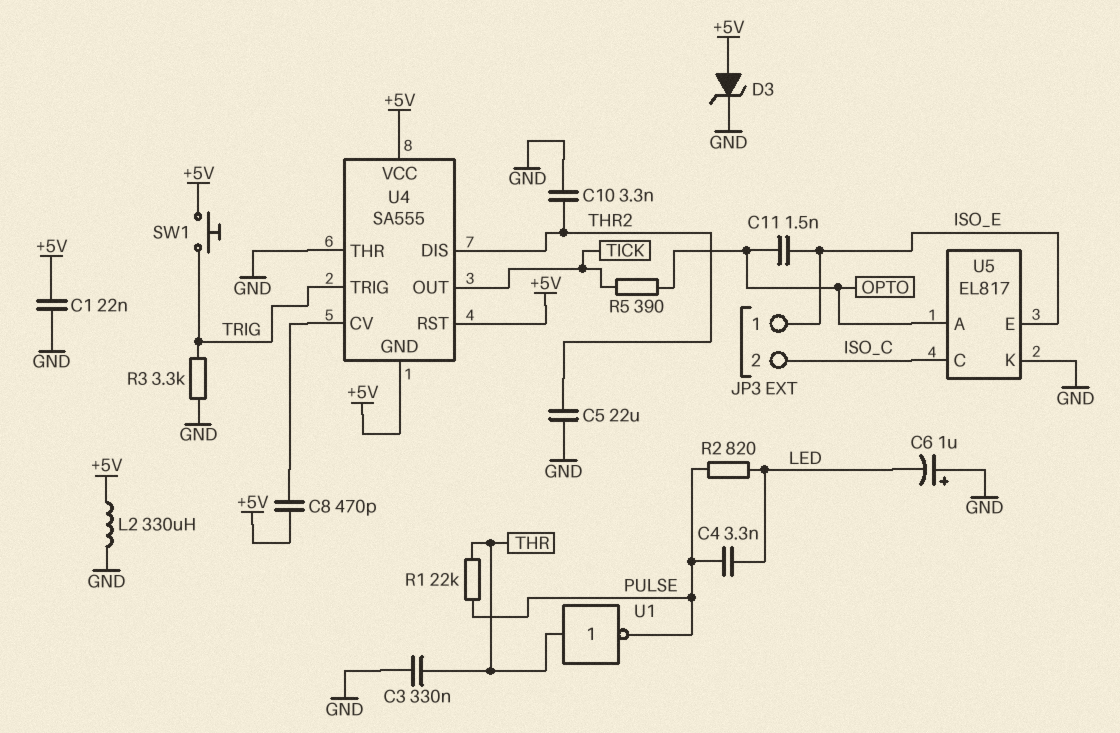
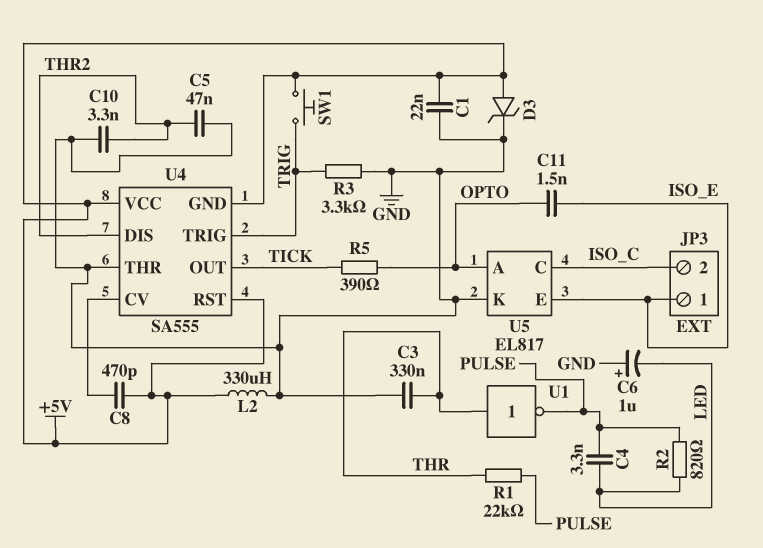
C5: 22uF (GND, THR2) -> 47nF (GND, THR2)

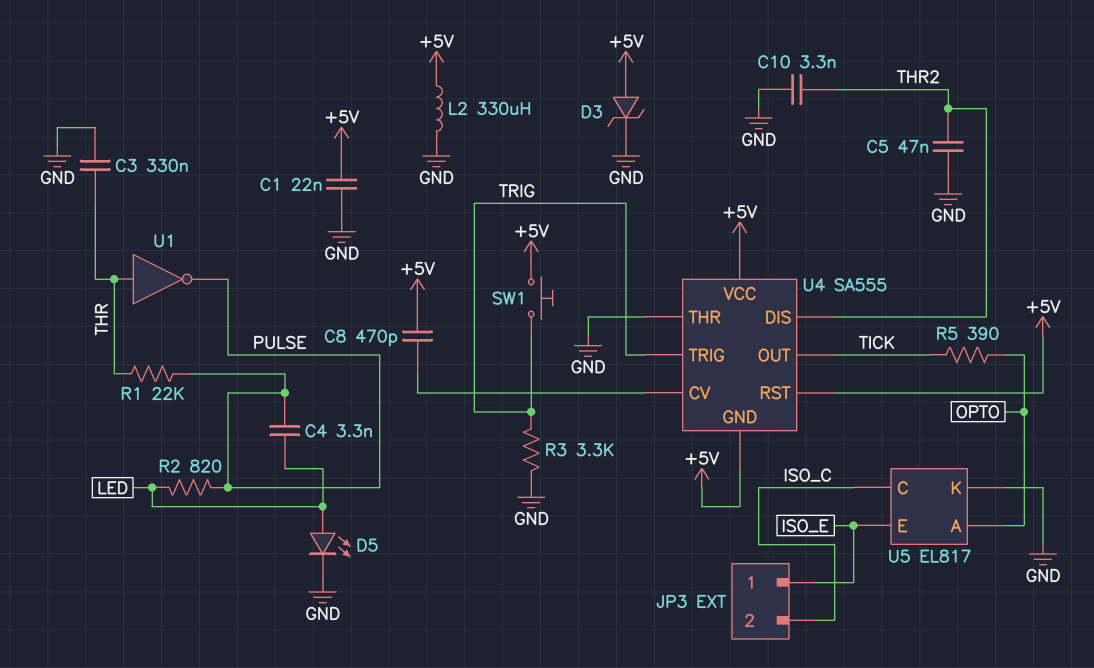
C6: 1uF (plus GND, minus LED) -> none
C11: 1.5nF (ISO_E, OPTO) -> none
D5: none -> LED (A LED, K GND)

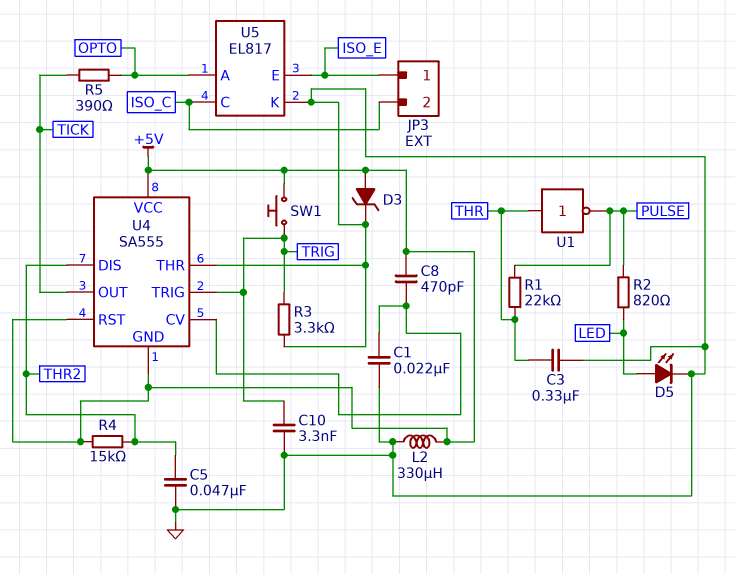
C1: 22nF (+5V, GND) -> 22nF (GND, U4/CV)
C4: 3.3nF (LED, PULSE) -> none
C10: 3.3nF (GND, THR2) -> 3.3nF (GND, TRIG)
R4: none -> 15k (+5V, THR2)

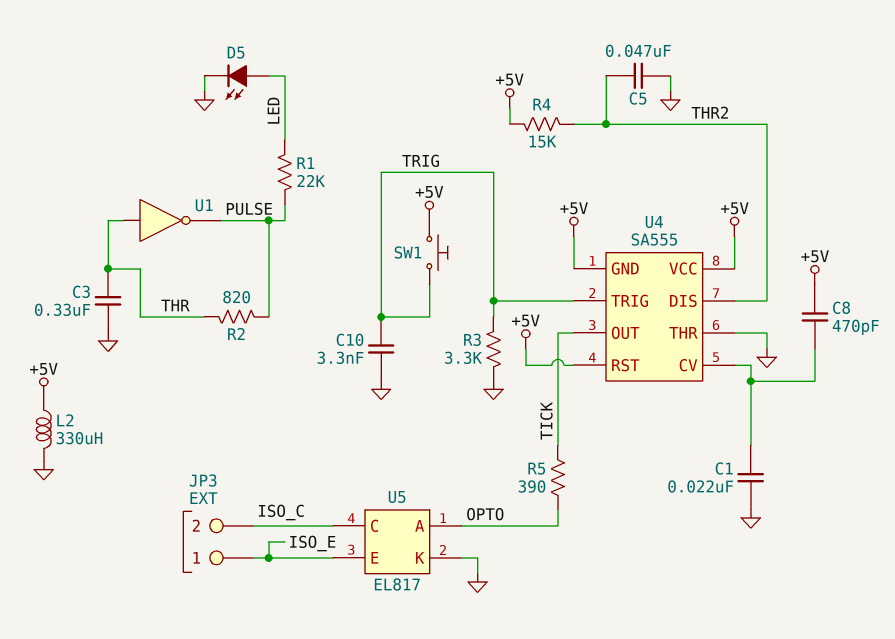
D3: zener (A +5V, K GND) -> none
R1: 22k (PULSE, THR) -> 22k (LED, PULSE)
R2: 820 (LED, PULSE) -> 820 (PULSE, THR)

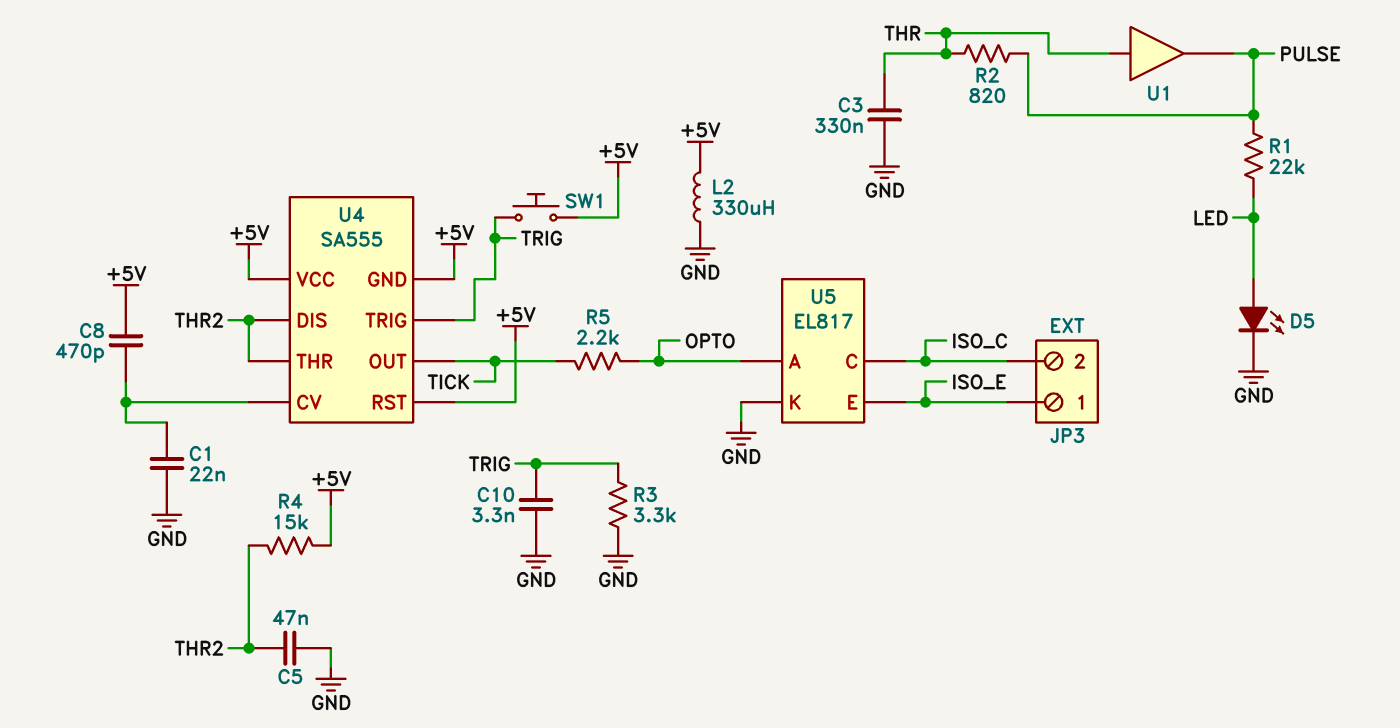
R5: 390 (OPTO, TICK) -> 2.2k (OPTO, TICK)
U1: NOT (in THR, out PULSE) -> buffer (in THR, out PULSE)
U4 pin THR: GND -> THR2

